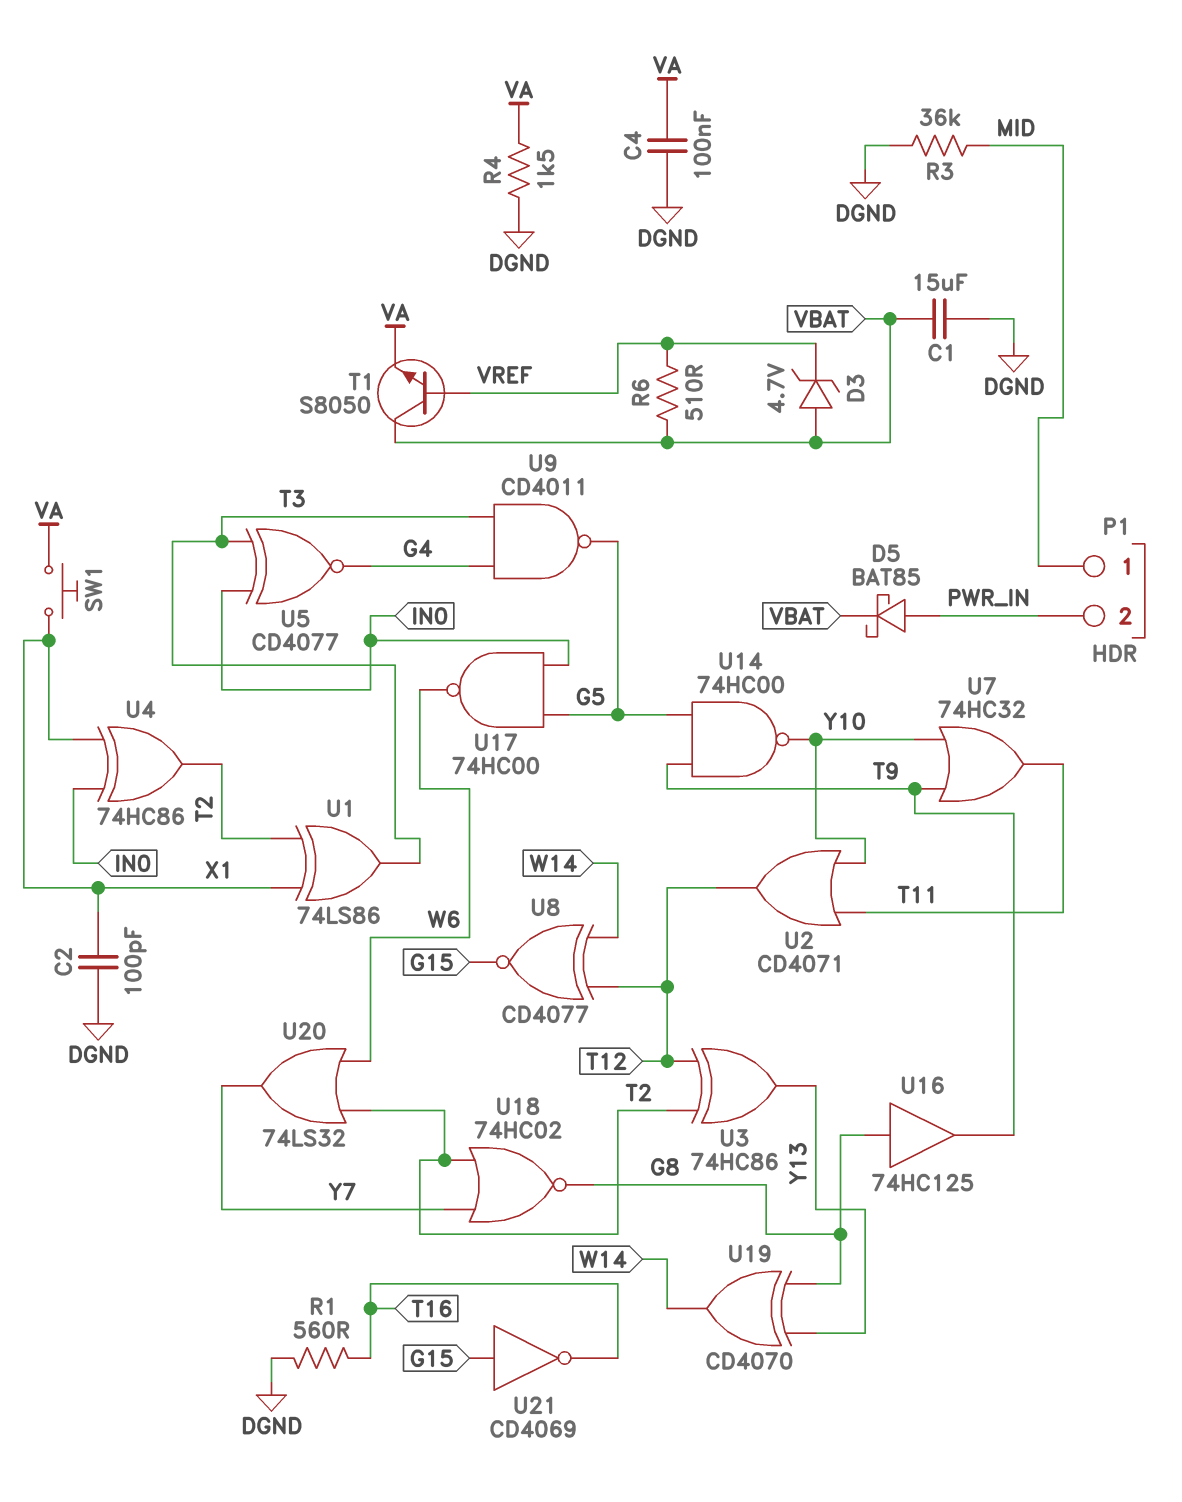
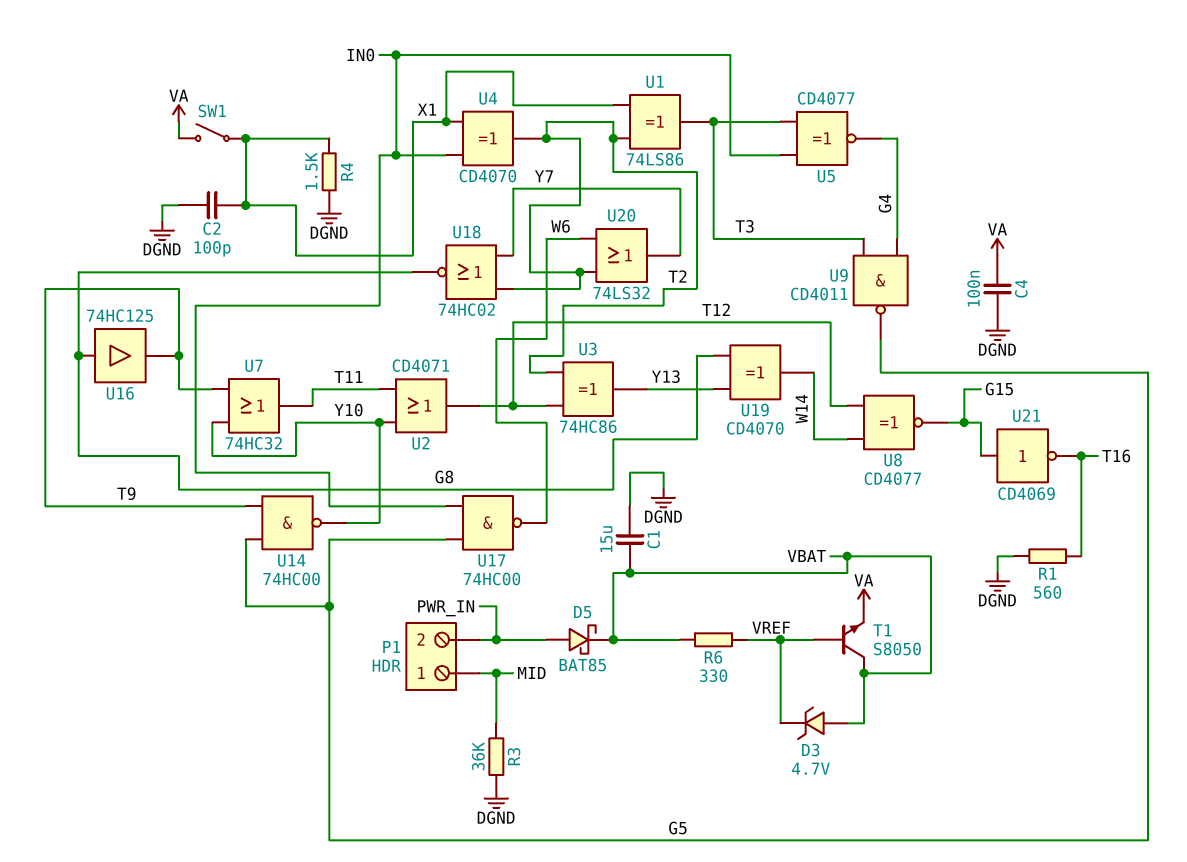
R4: 1.5k (DGND, VA) -> 1.5k (DGND, X1)
R6: 510 (VBAT, VREF) -> 330 (VBAT, VREF)
SW1: button (VA, X1) -> switch (VA, X1)
U4: XOR 74HC86 (in IN0, in X1, out T2) -> XOR CD4070 (in IN0, in X1, out T2)

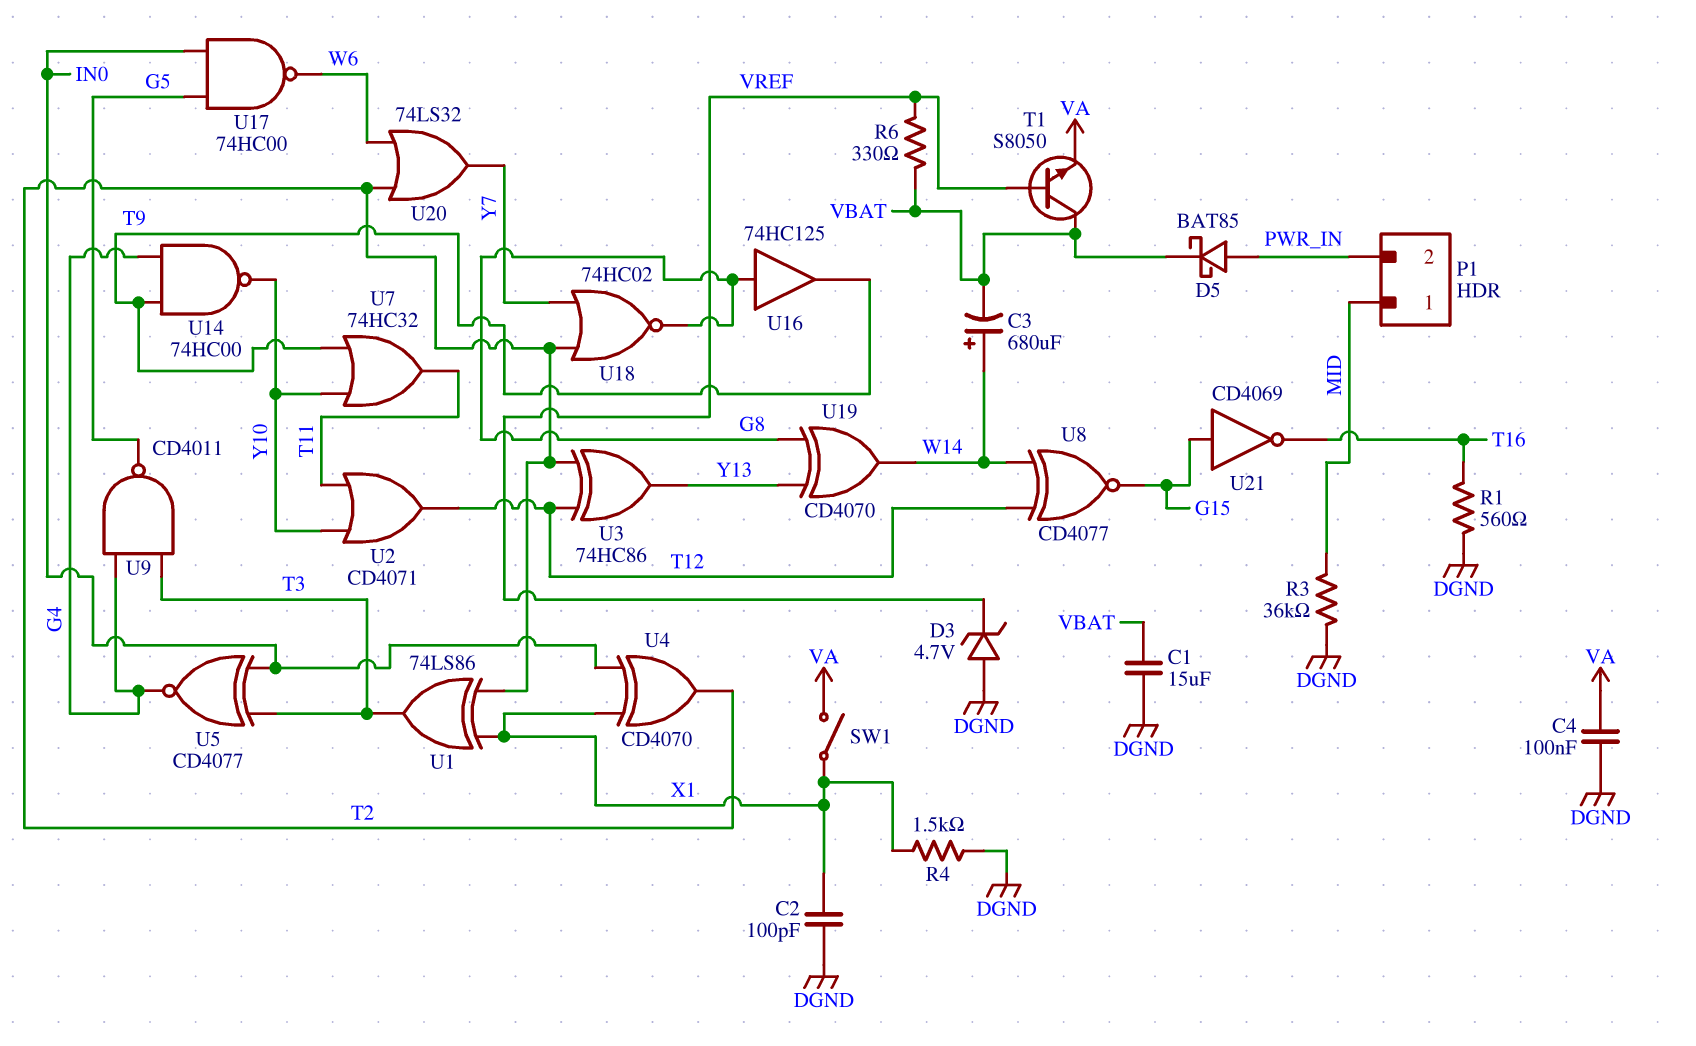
C3: none -> 680uF (plus W14, minus VBAT)
D3: zener 4.7V (A VBAT, K VREF) -> zener 4.7V (A DGND, K VREF)
U14: NAND 74HC00 (in G5, in T9, out Y10) -> NAND 74HC00 (in G4, in T9, out Y10)

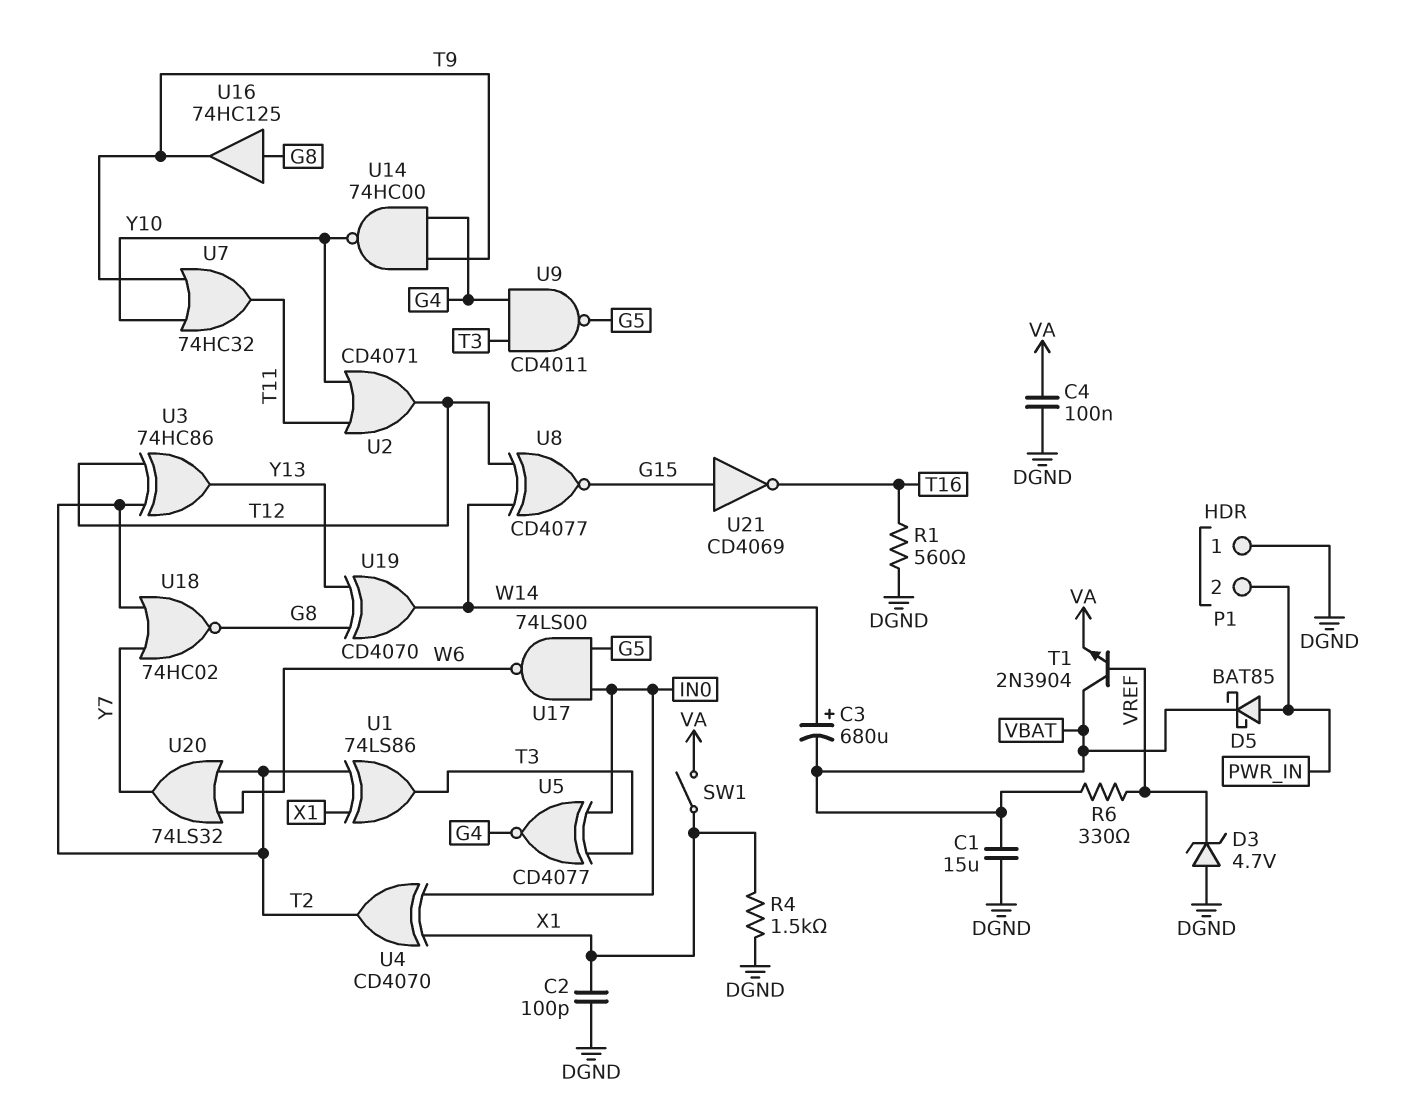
P1 pin 1: MID -> DGND
R3: 36k (DGND, MID) -> none
T1: NPN S8050 (B VREF, C VBAT, E VA) -> NPN 2N3904 (B VREF, C VBAT, E VA)
U17: NAND 74HC00 (in G5, in IN0, out W6) -> NAND 74LS00 (in G5, in IN0, out W6)

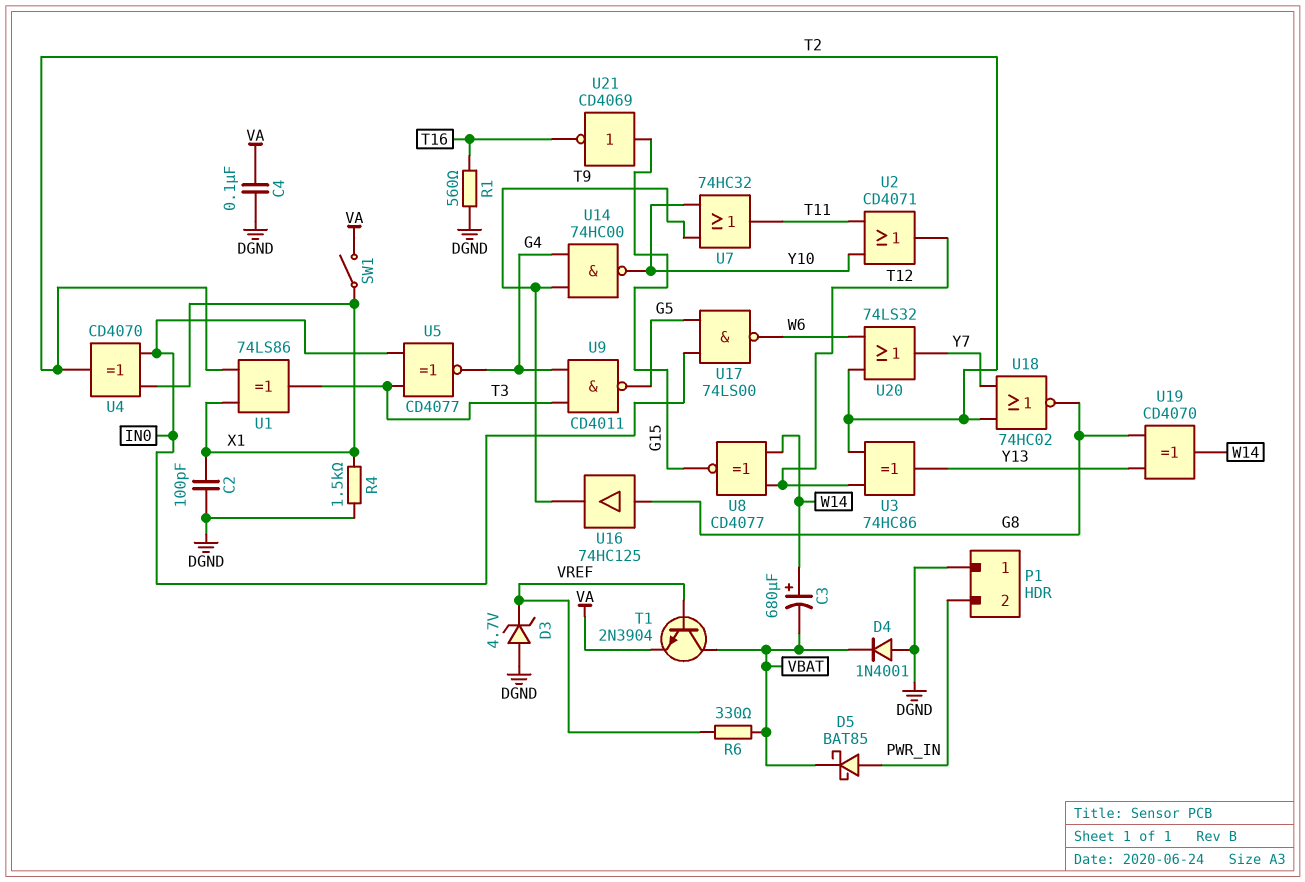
C1: 15uF (DGND, VBAT) -> none
D4: none -> diode 1N4001 (A DGND, K VBAT)

